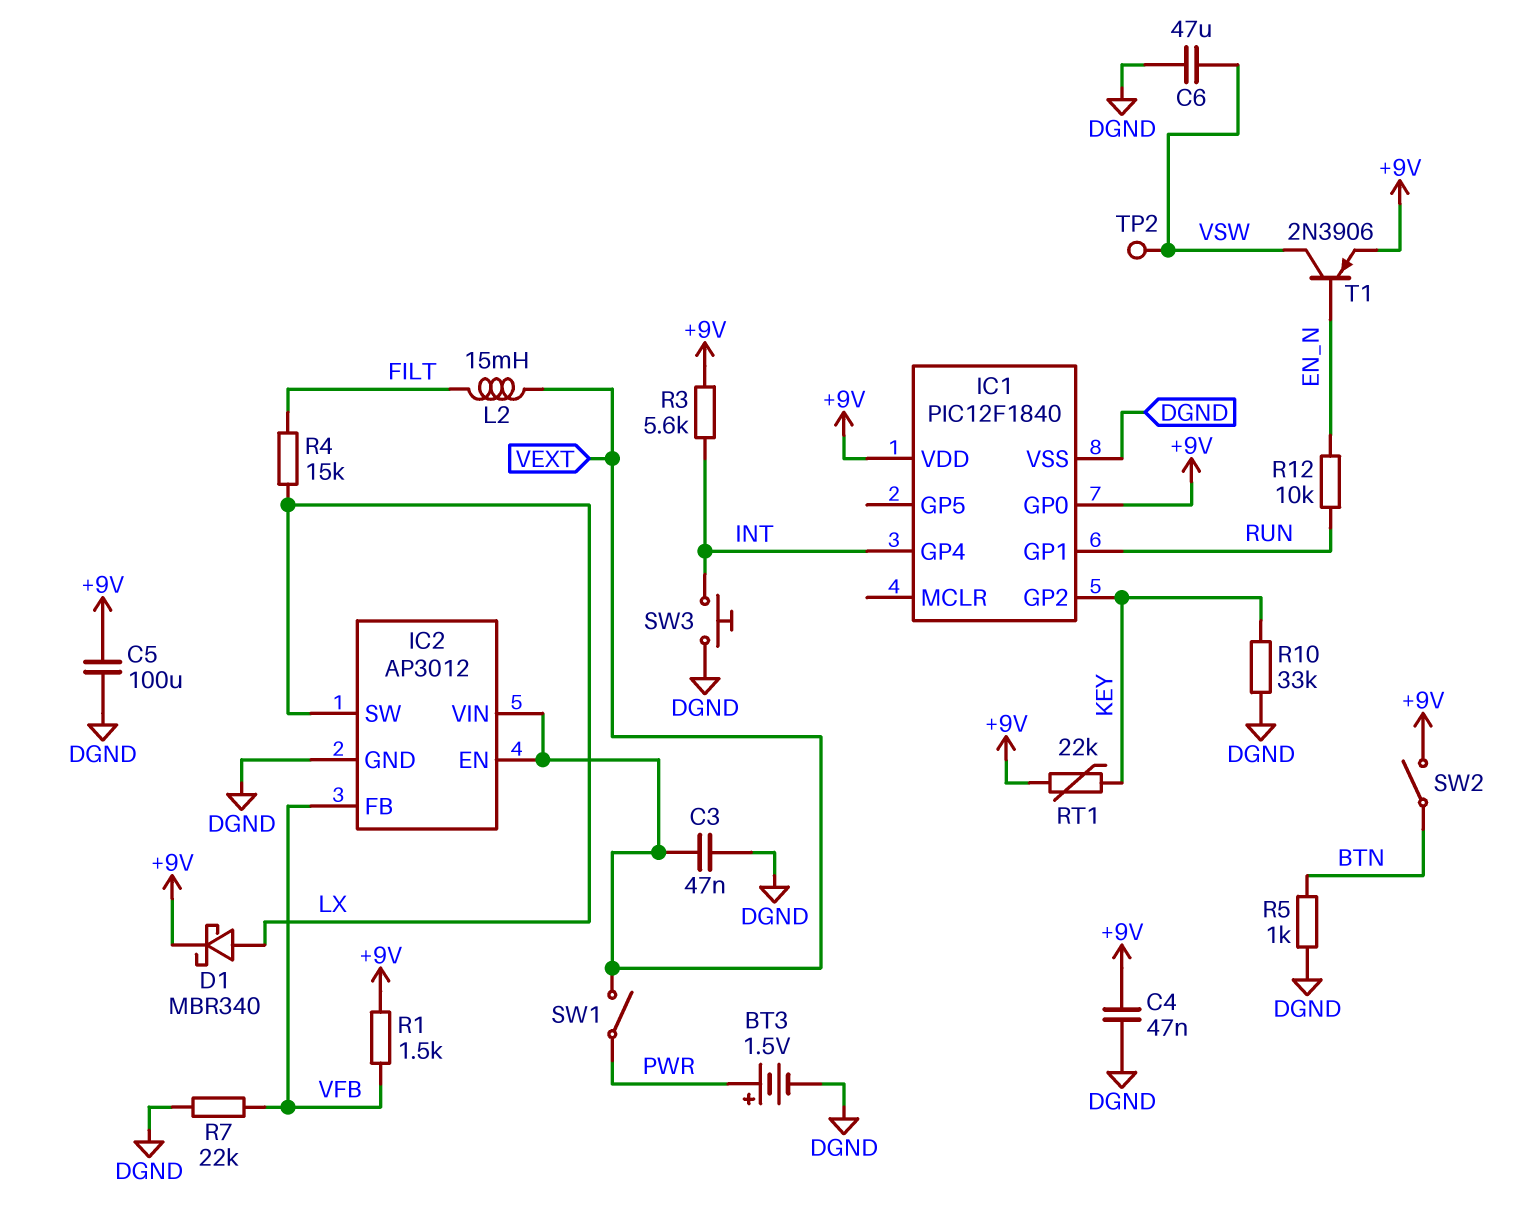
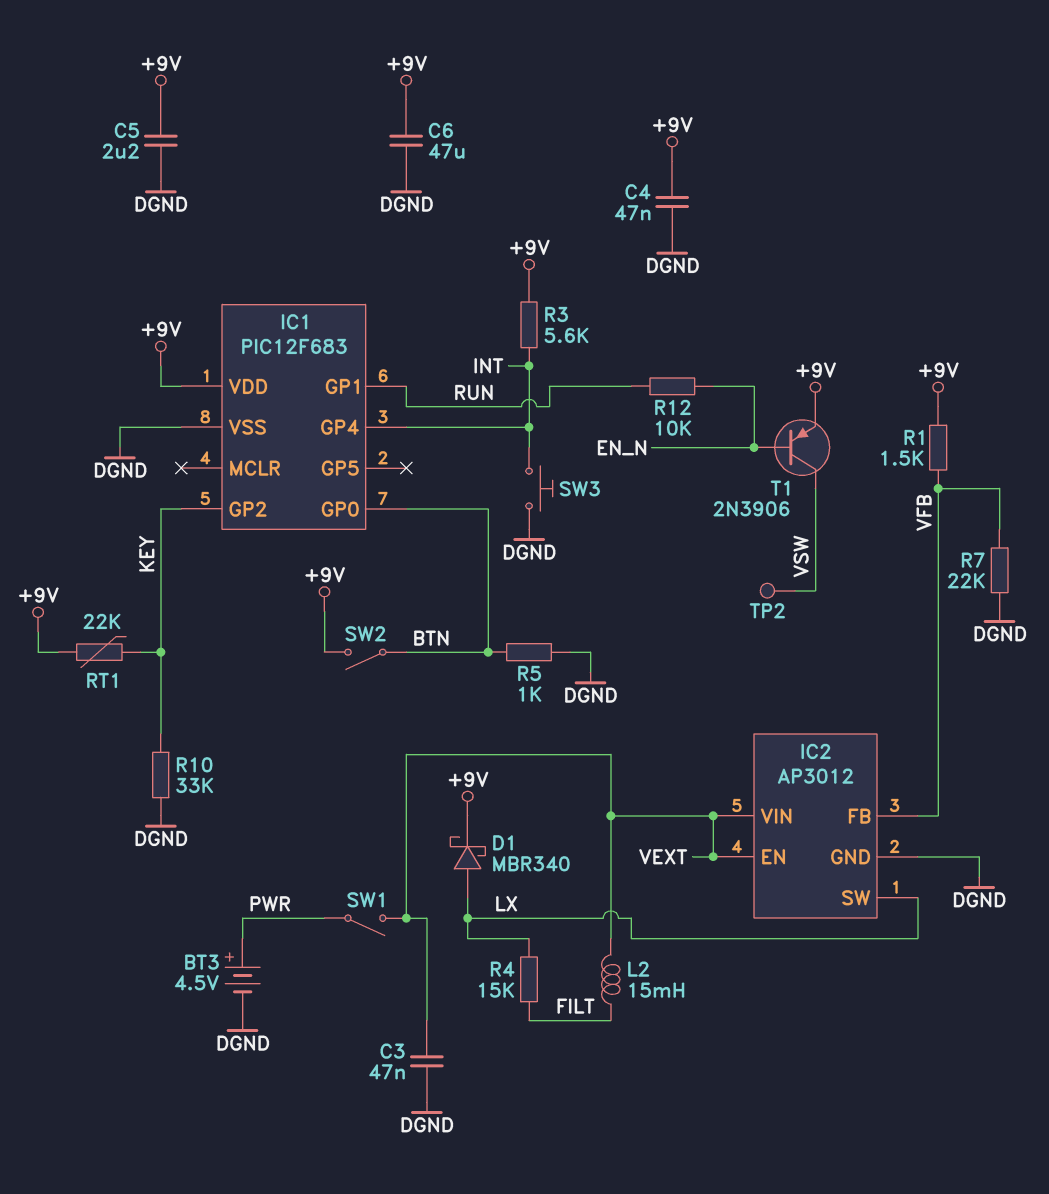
BT3: 1.5V (plus PWR, minus DGND) -> 4.5V (plus PWR, minus DGND)
C5: 100uF (+9V, DGND) -> 2.2uF (+9V, DGND)
C6: 47uF (DGND, VSW) -> 47uF (+9V, DGND)
IC1: PIC12F1840 -> PIC12F683
IC1 pin GP0: +9V -> BTN

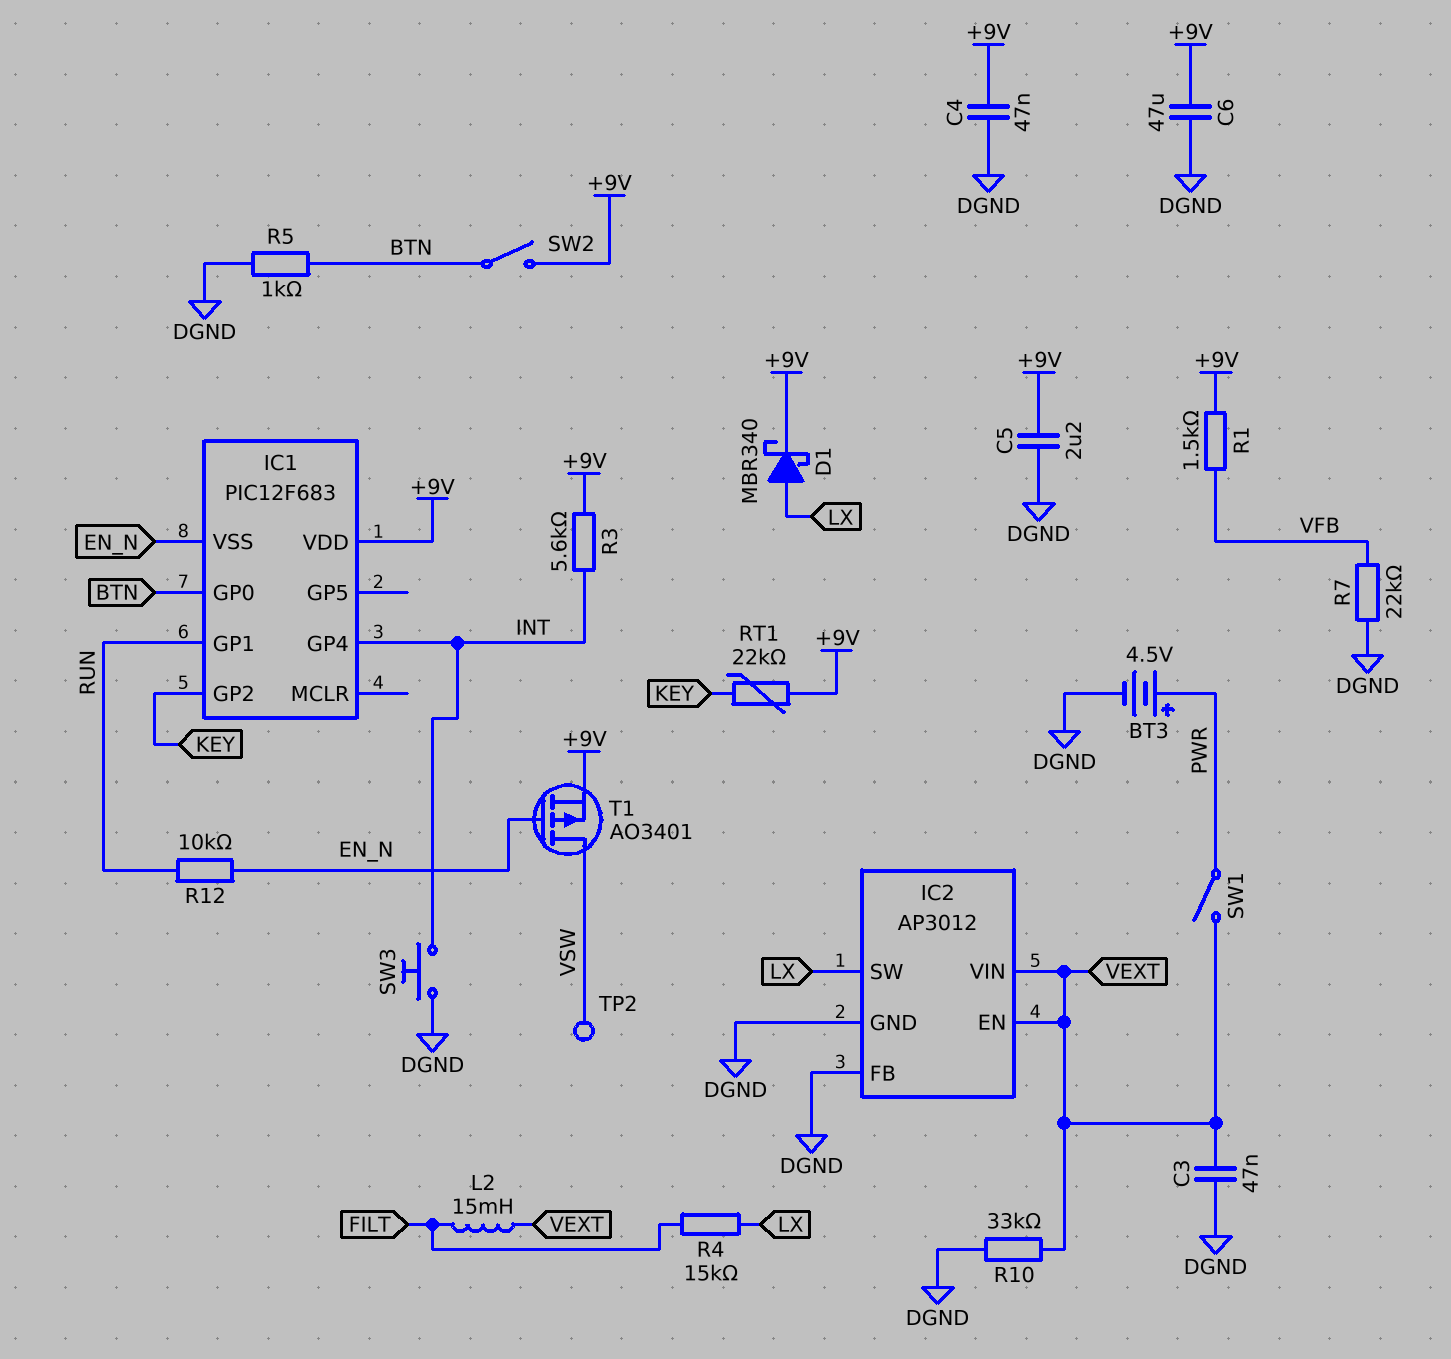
IC1 pin VSS: DGND -> EN_N
IC2 pin FB: VFB -> DGND
R10: 33k (DGND, KEY) -> 33k (DGND, VEXT)
T1: PNP 2N3906 (B EN_N, C VSW, E +9V) -> PMOS AO3401 (G EN_N, D VSW, S +9V)

